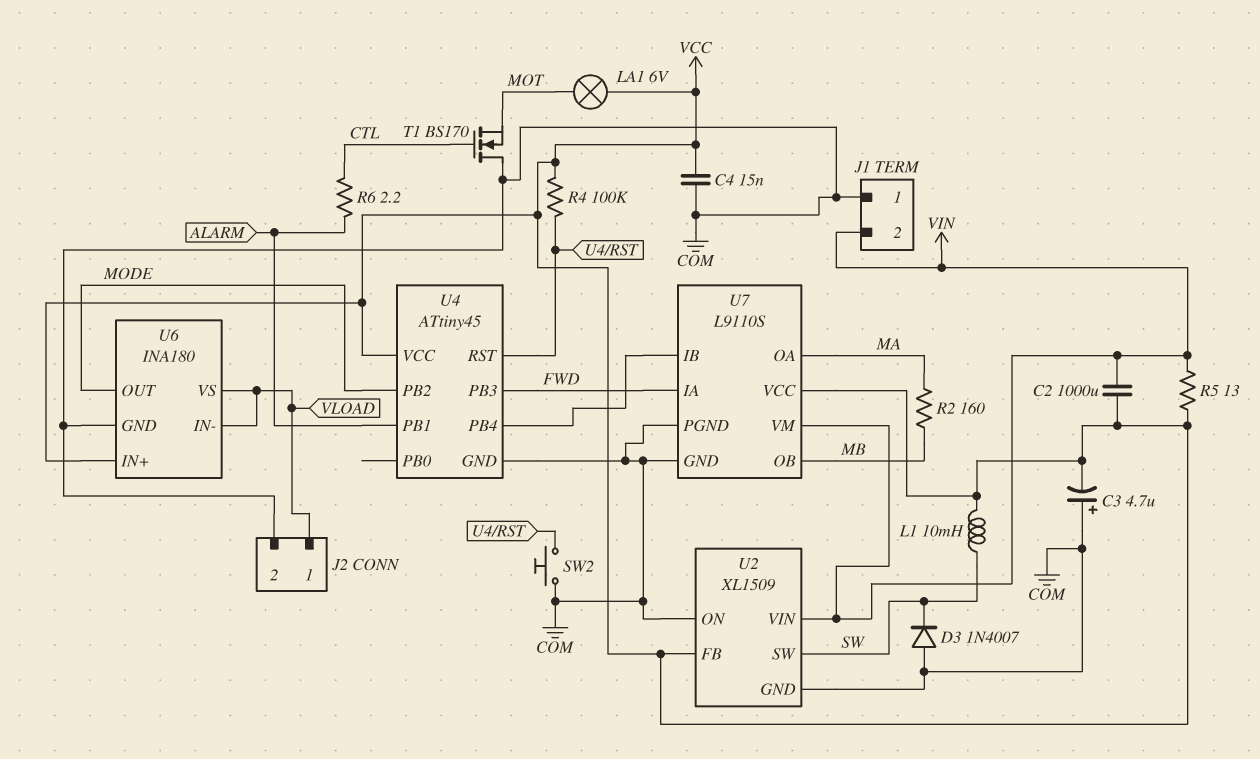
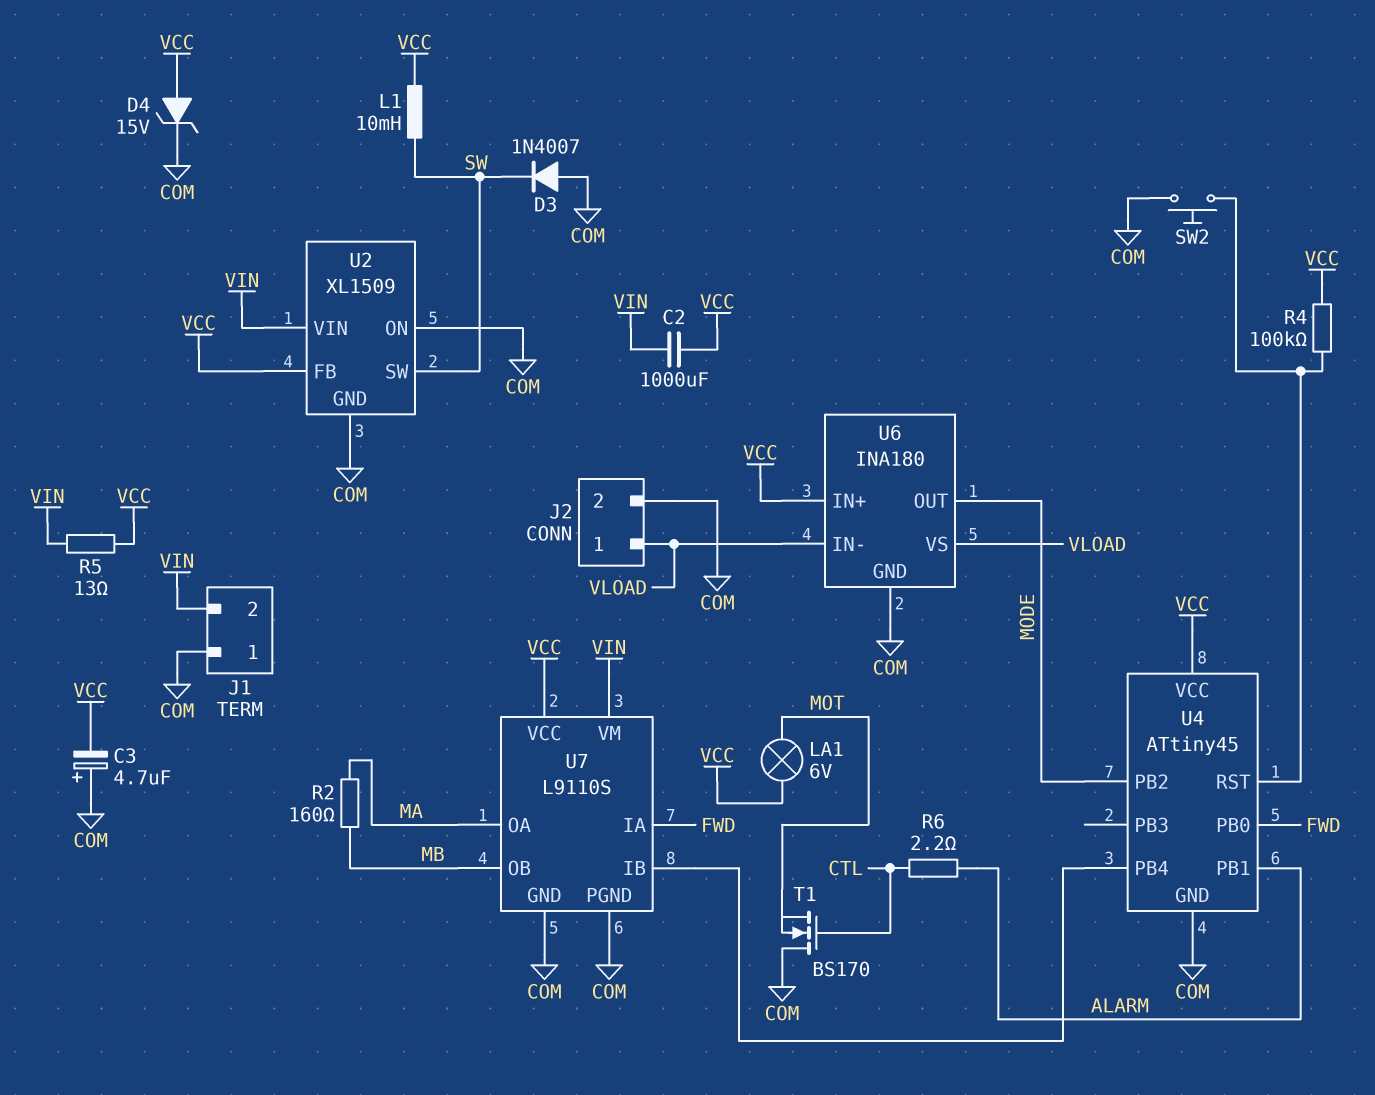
C4: 15nF (COM, VCC) -> none
D4: none -> zener 15V (A VCC, K COM)
U4 pin PB0: none -> FWD
U4 pin PB3: FWD -> none

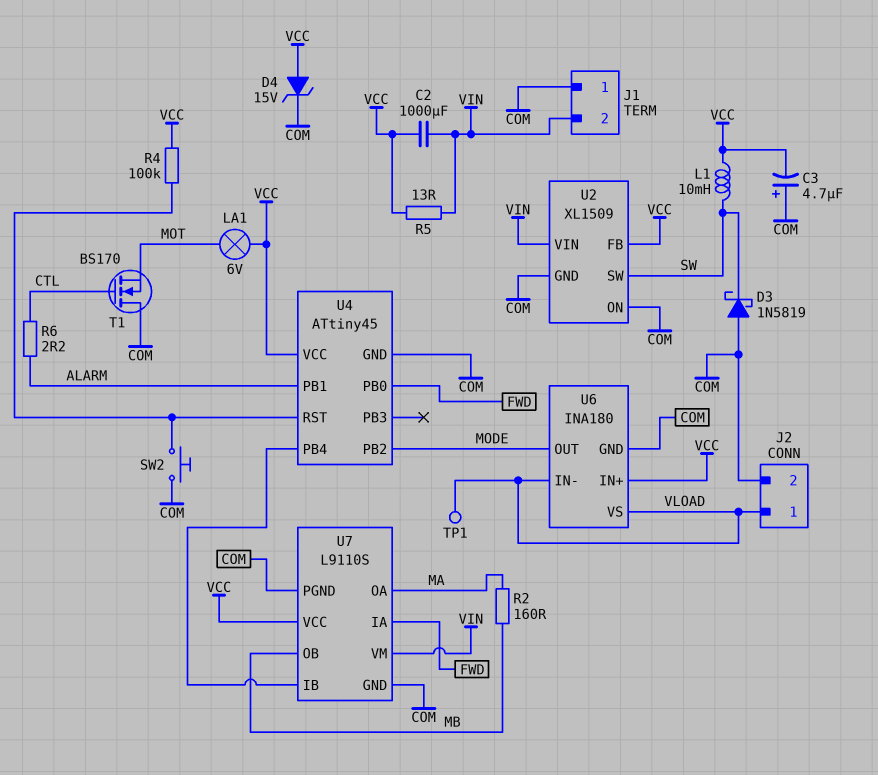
D3: diode 1N4007 (A COM, K SW) -> schottky 1N5819 (A COM, K SW)
TP1: none -> test point (VLOAD)

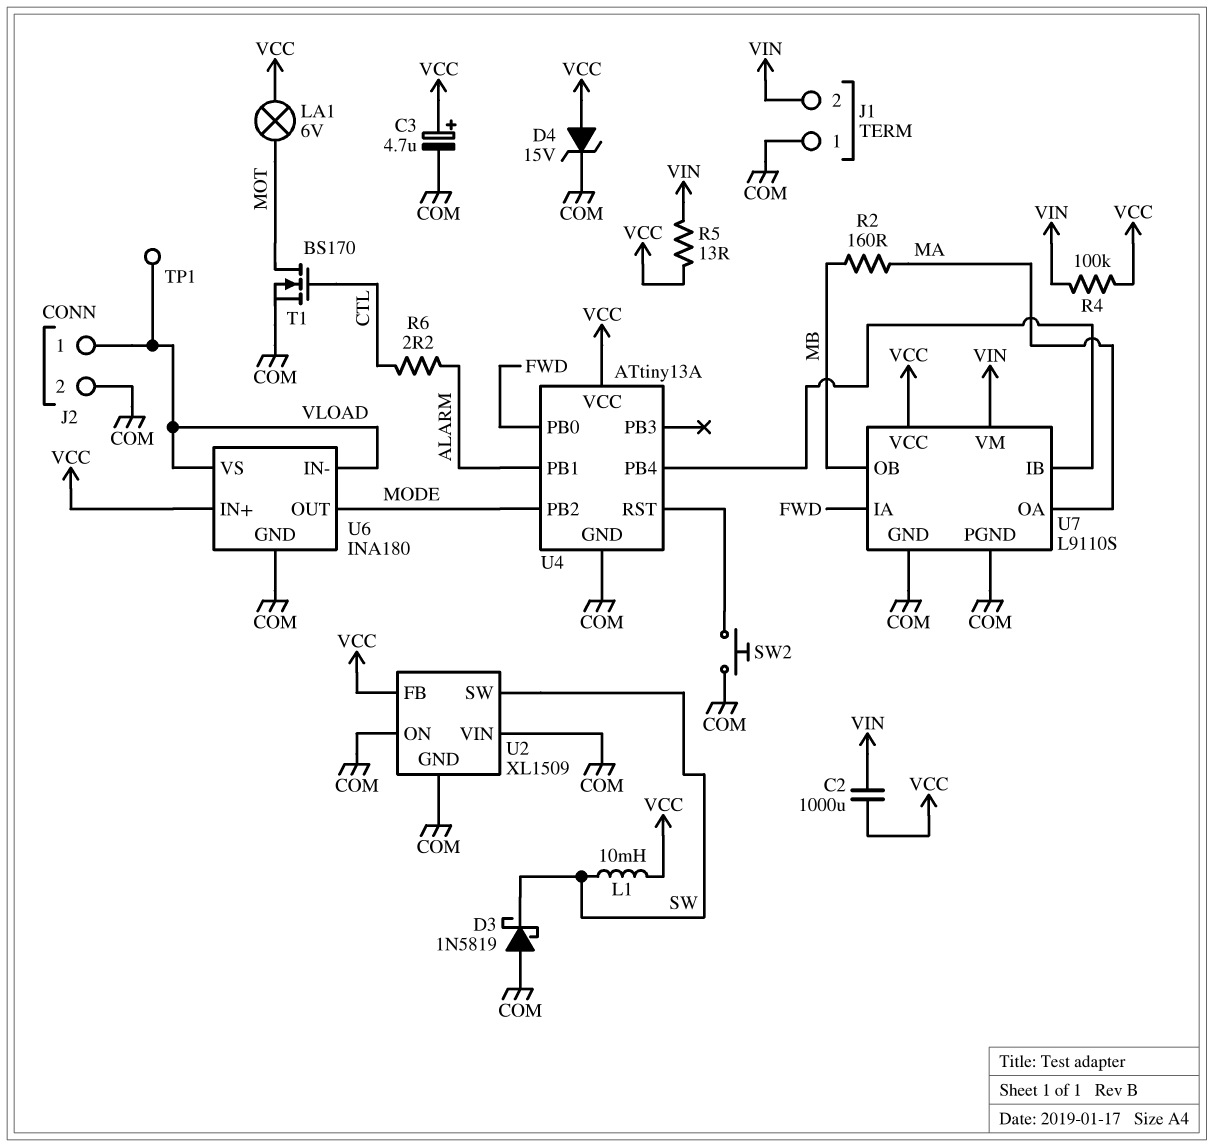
C3: 4.7uF (plus COM, minus VCC) -> 4.7uF (plus VCC, minus COM)
R4: 100k (U4/RST, VCC) -> 100k (VCC, VIN)
T1: NMOS BS170 (G CTL, D COM, S MOT) -> NMOS BS170 (G CTL, D MOT, S COM)
U2 pin VIN: VIN -> COM
U4: ATtiny45 -> ATtiny13A

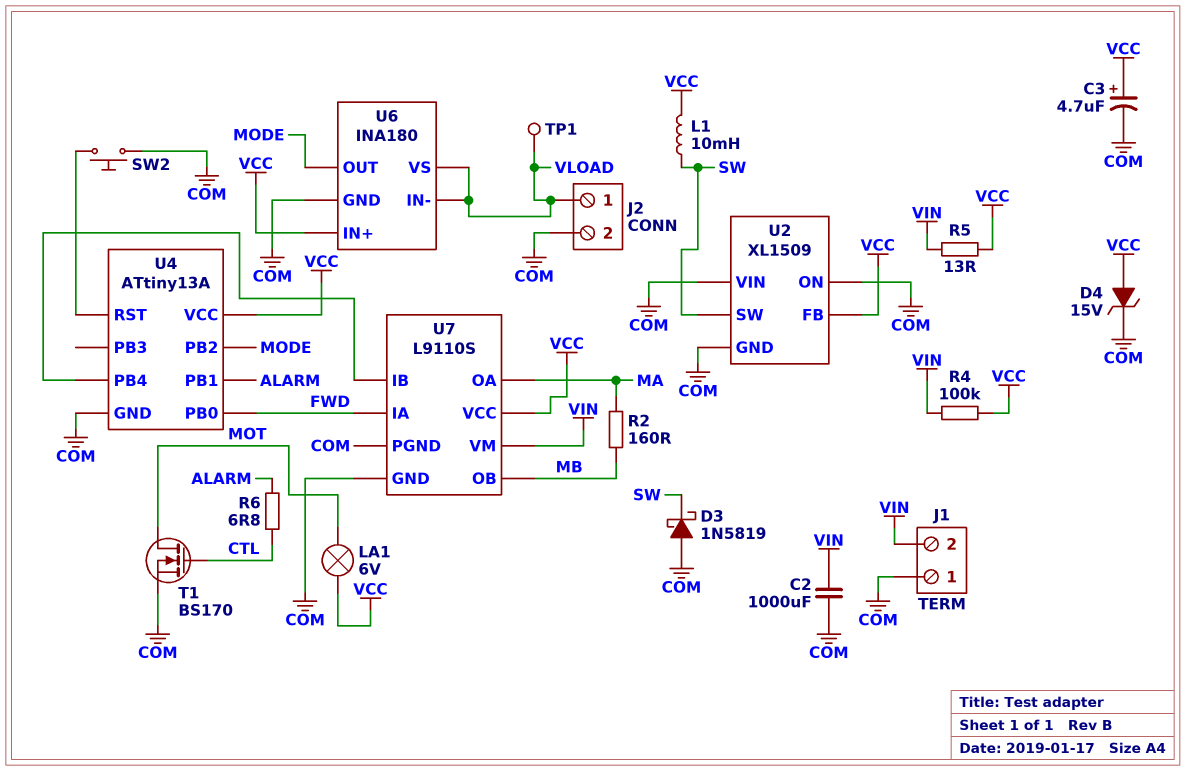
C2: 1000uF (VCC, VIN) -> 1000uF (COM, VIN)
R6: 2.2 (ALARM, CTL) -> 6.8 (ALARM, CTL)

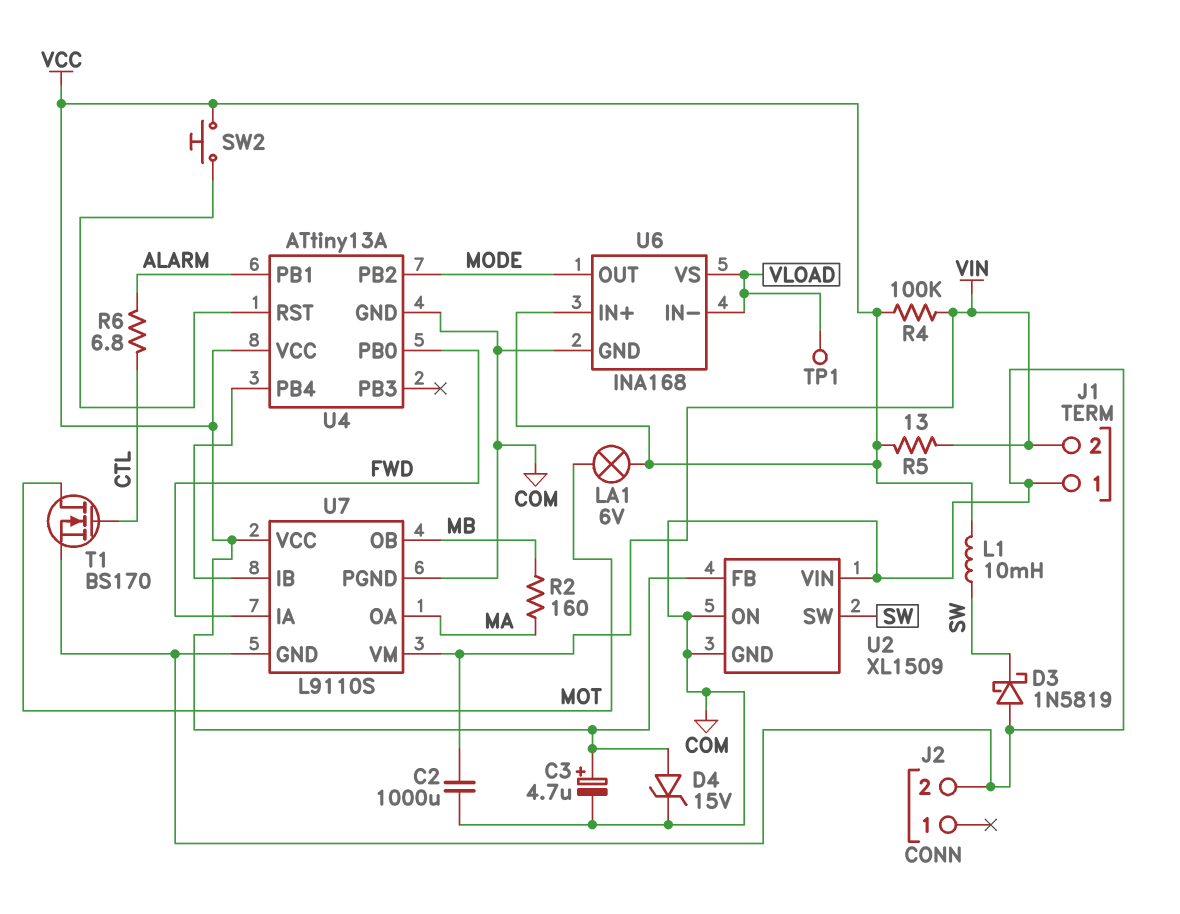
J2 pin 1: VLOAD -> none
SW2: button (COM, U4/RST) -> button (U4/RST, VCC)
U6: INA180 -> INA168

